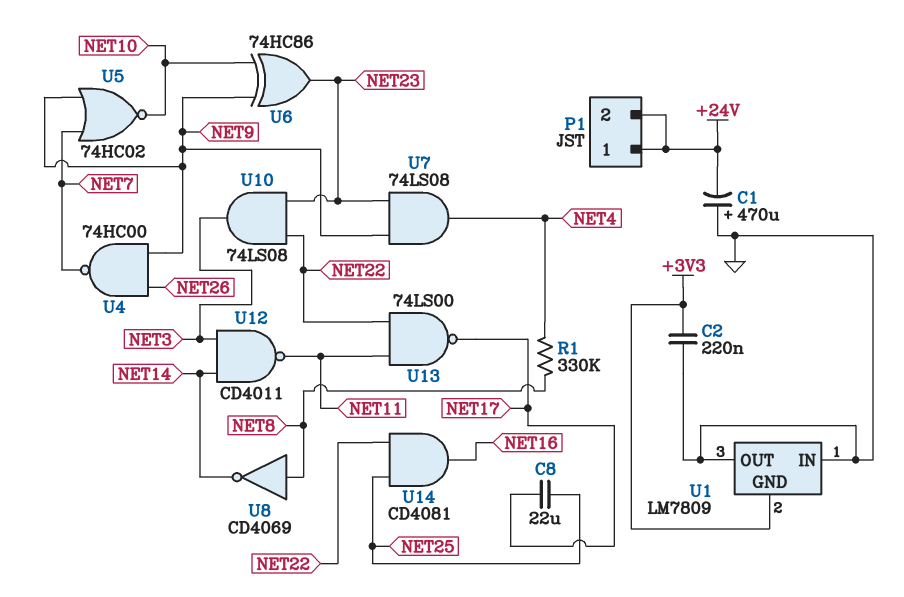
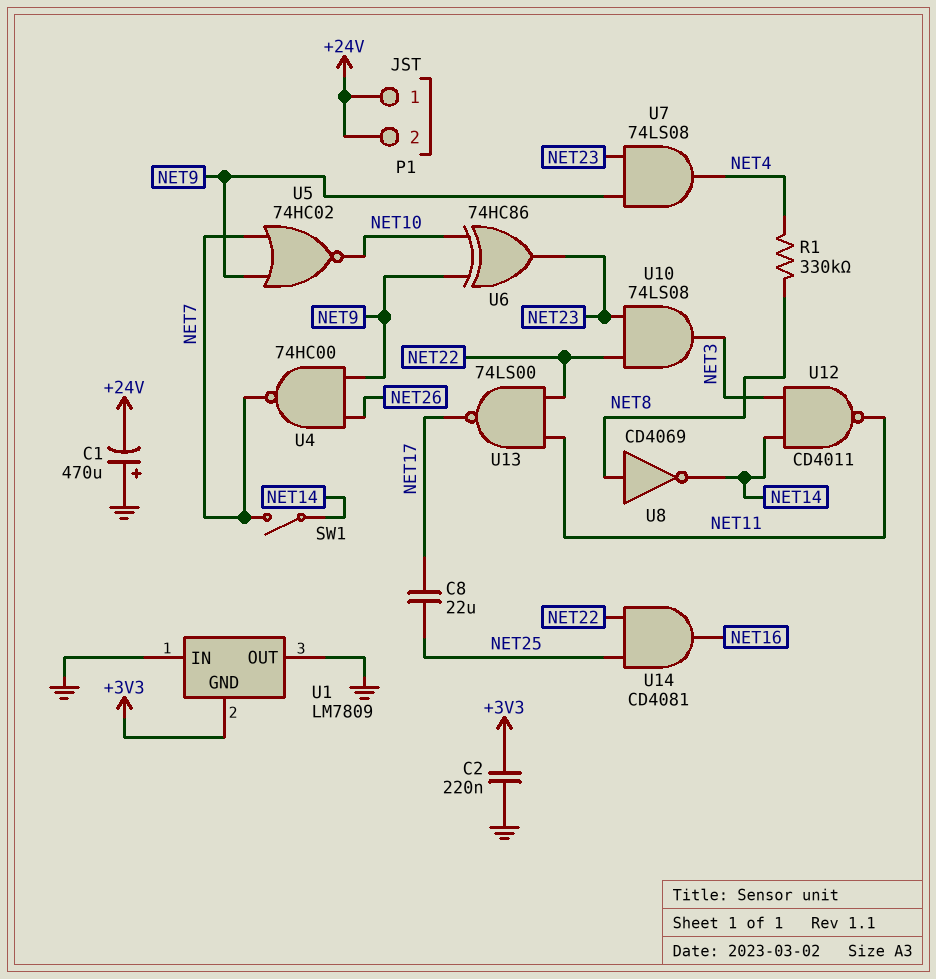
SW1: none -> switch (NET7, NET14)

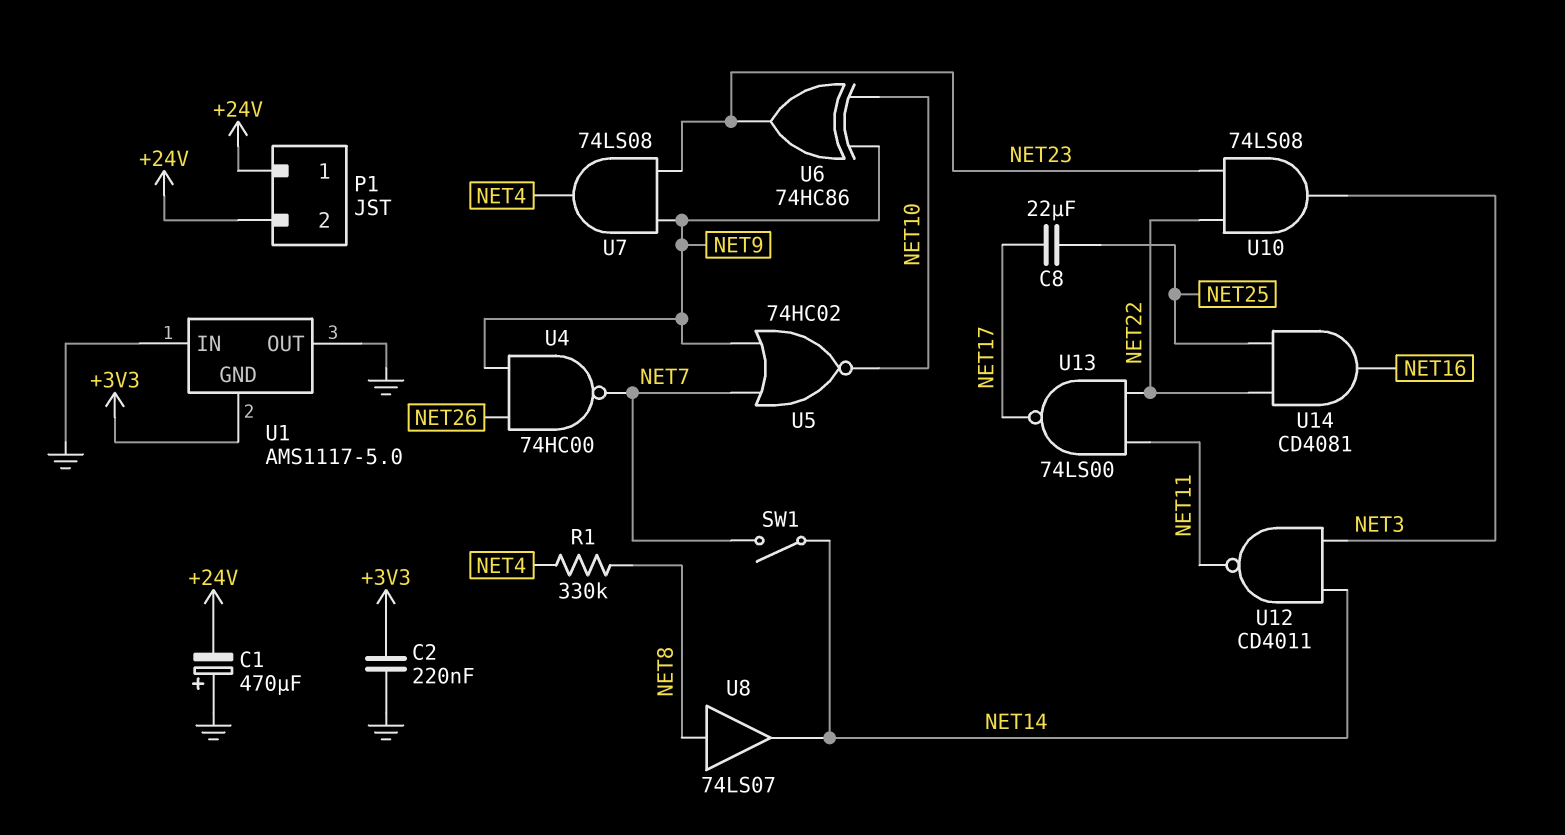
U1: LM7809 -> AMS1117-5.0
U8: NOT CD4069 (in NET8, out NET14) -> buffer 74LS07 (in NET8, out NET14)

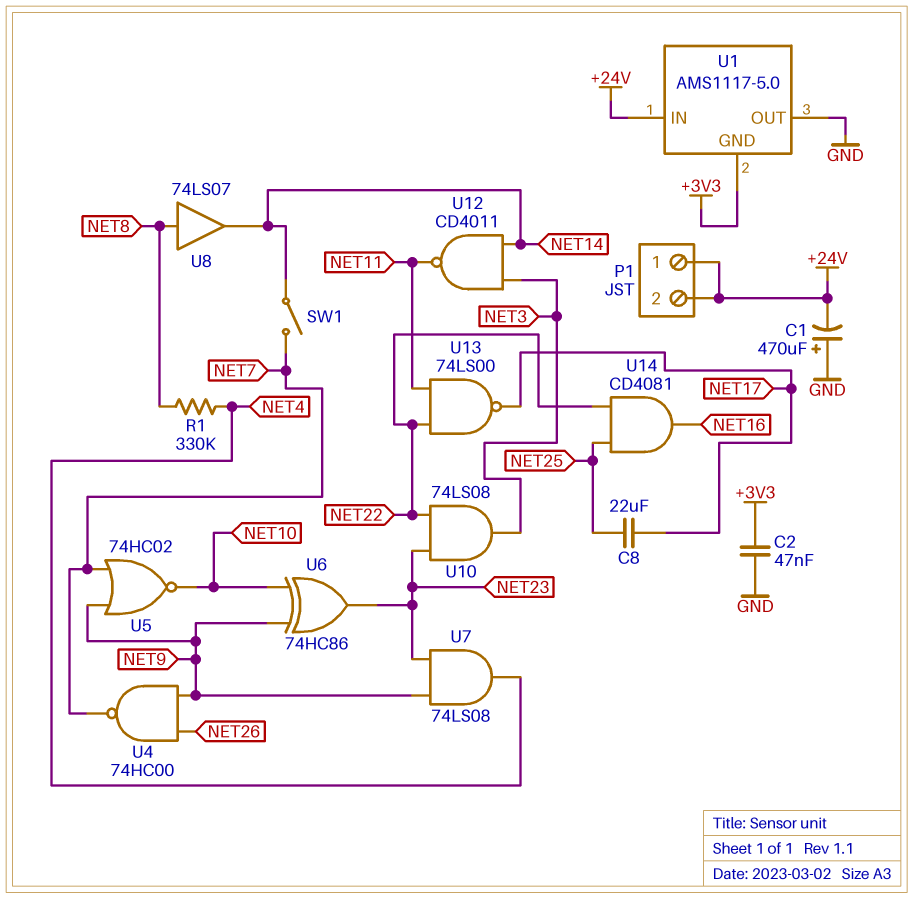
C2: 220nF (+3V3, GND) -> 47nF (+3V3, GND)
U1 pin IN: GND -> +24V

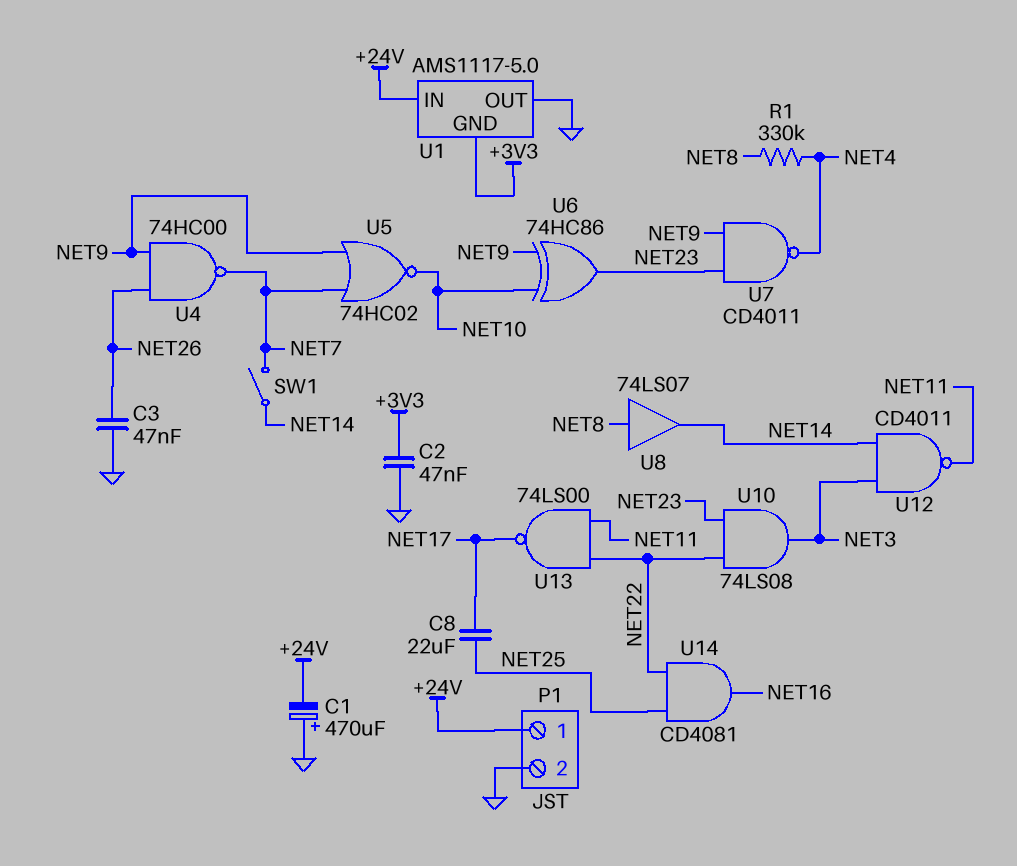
C3: none -> 47nF (GND, NET26)
P1 pin 2: +24V -> GND
U7: AND 74LS08 (in NET9, in NET23, out NET4) -> NAND CD4011 (in NET9, in NET23, out NET4)

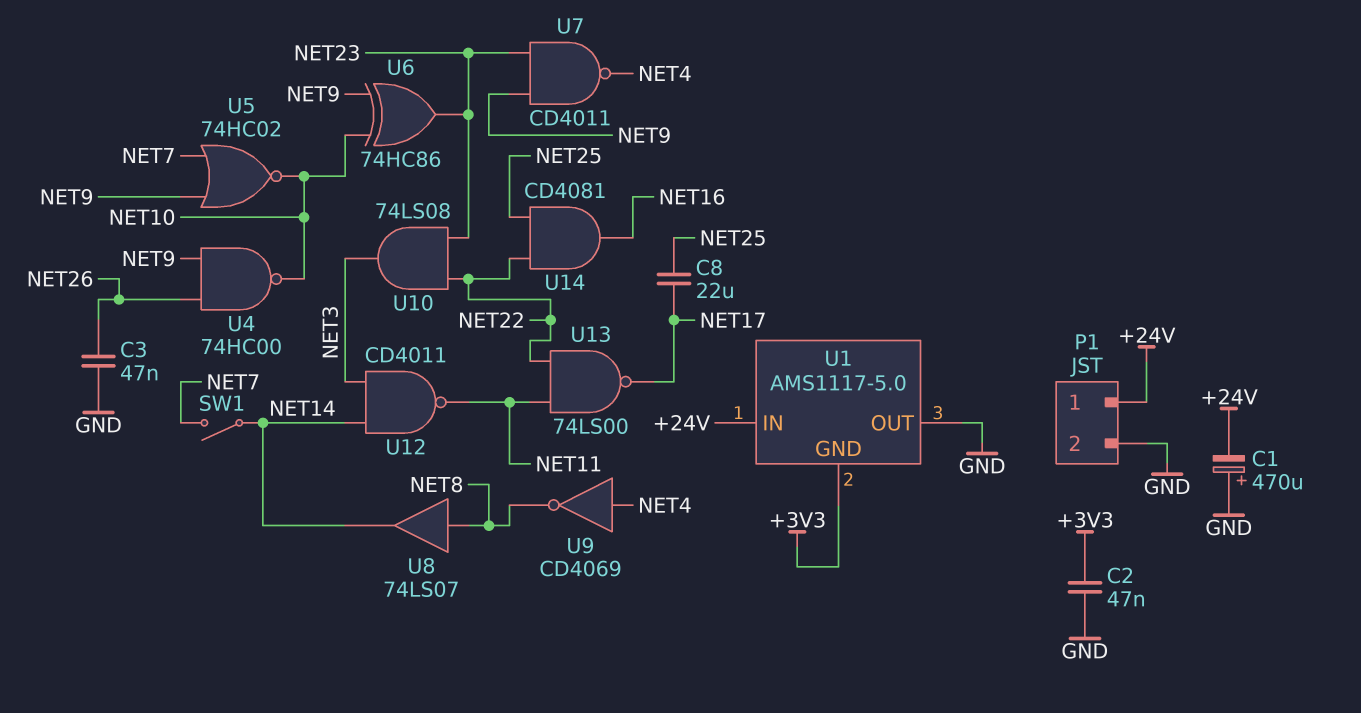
R1: 330k (NET4, NET8) -> none
U4: NAND 74HC00 (in NET9, in NET26, out NET7) -> NAND 74HC00 (in NET9, in NET26, out NET10)
U9: none -> NOT CD4069 (in NET4, out NET8)

